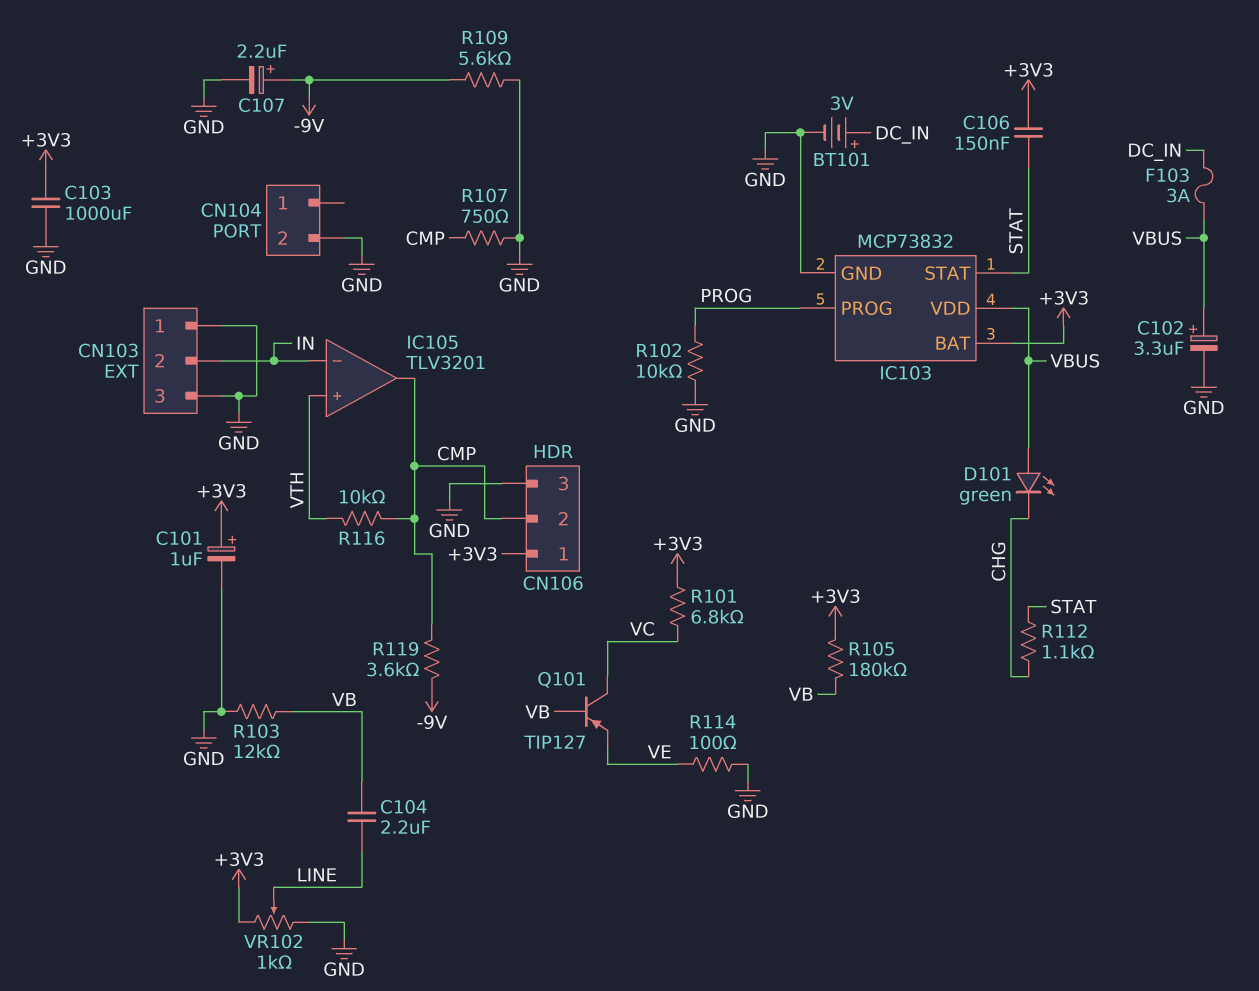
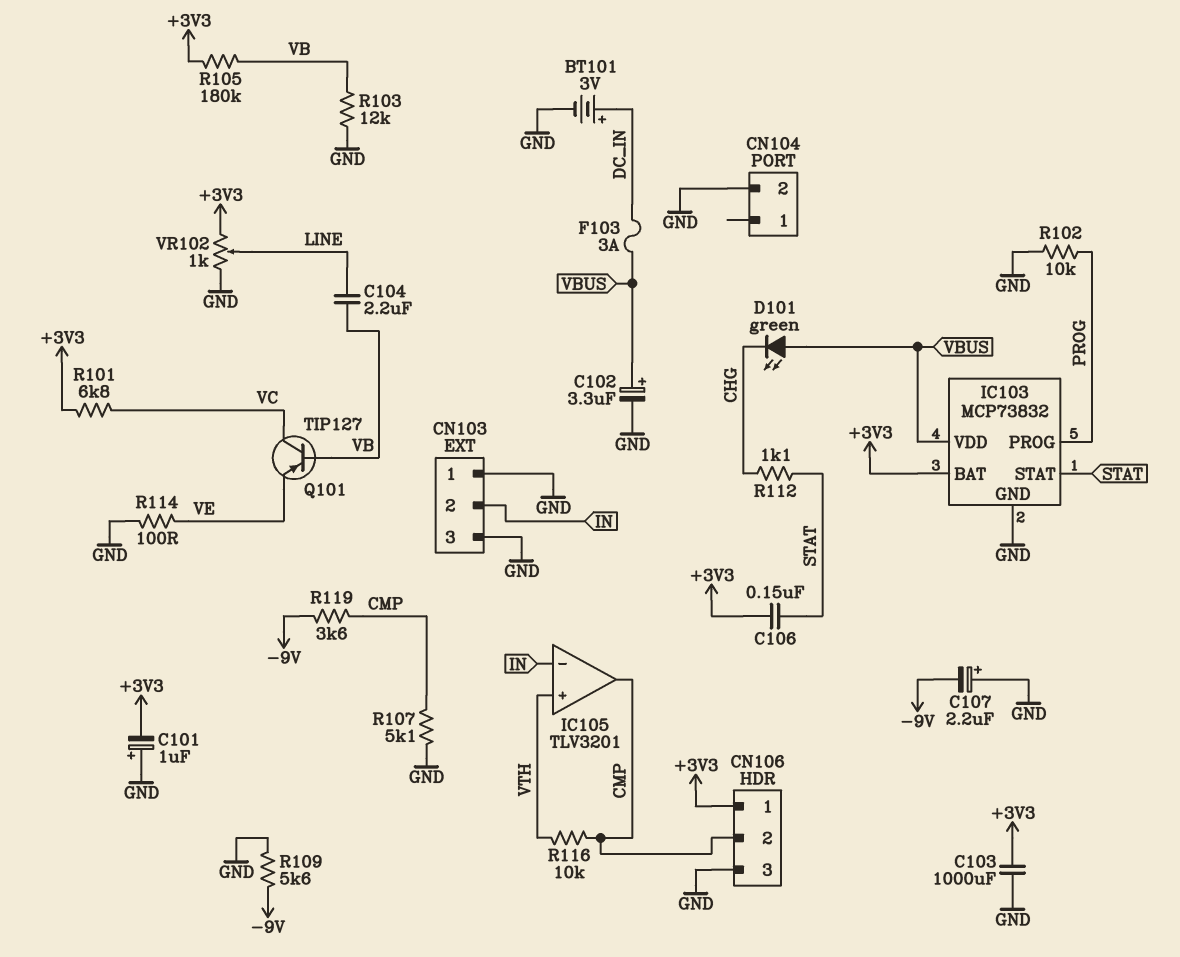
C101: 1uF (plus +3V3, minus GND) -> 1uF (plus GND, minus +3V3)
C107: 2.2uF (plus -9V, minus GND) -> 2.2uF (plus GND, minus -9V)
R107: 750 (CMP, GND) -> 5.1k (CMP, GND)

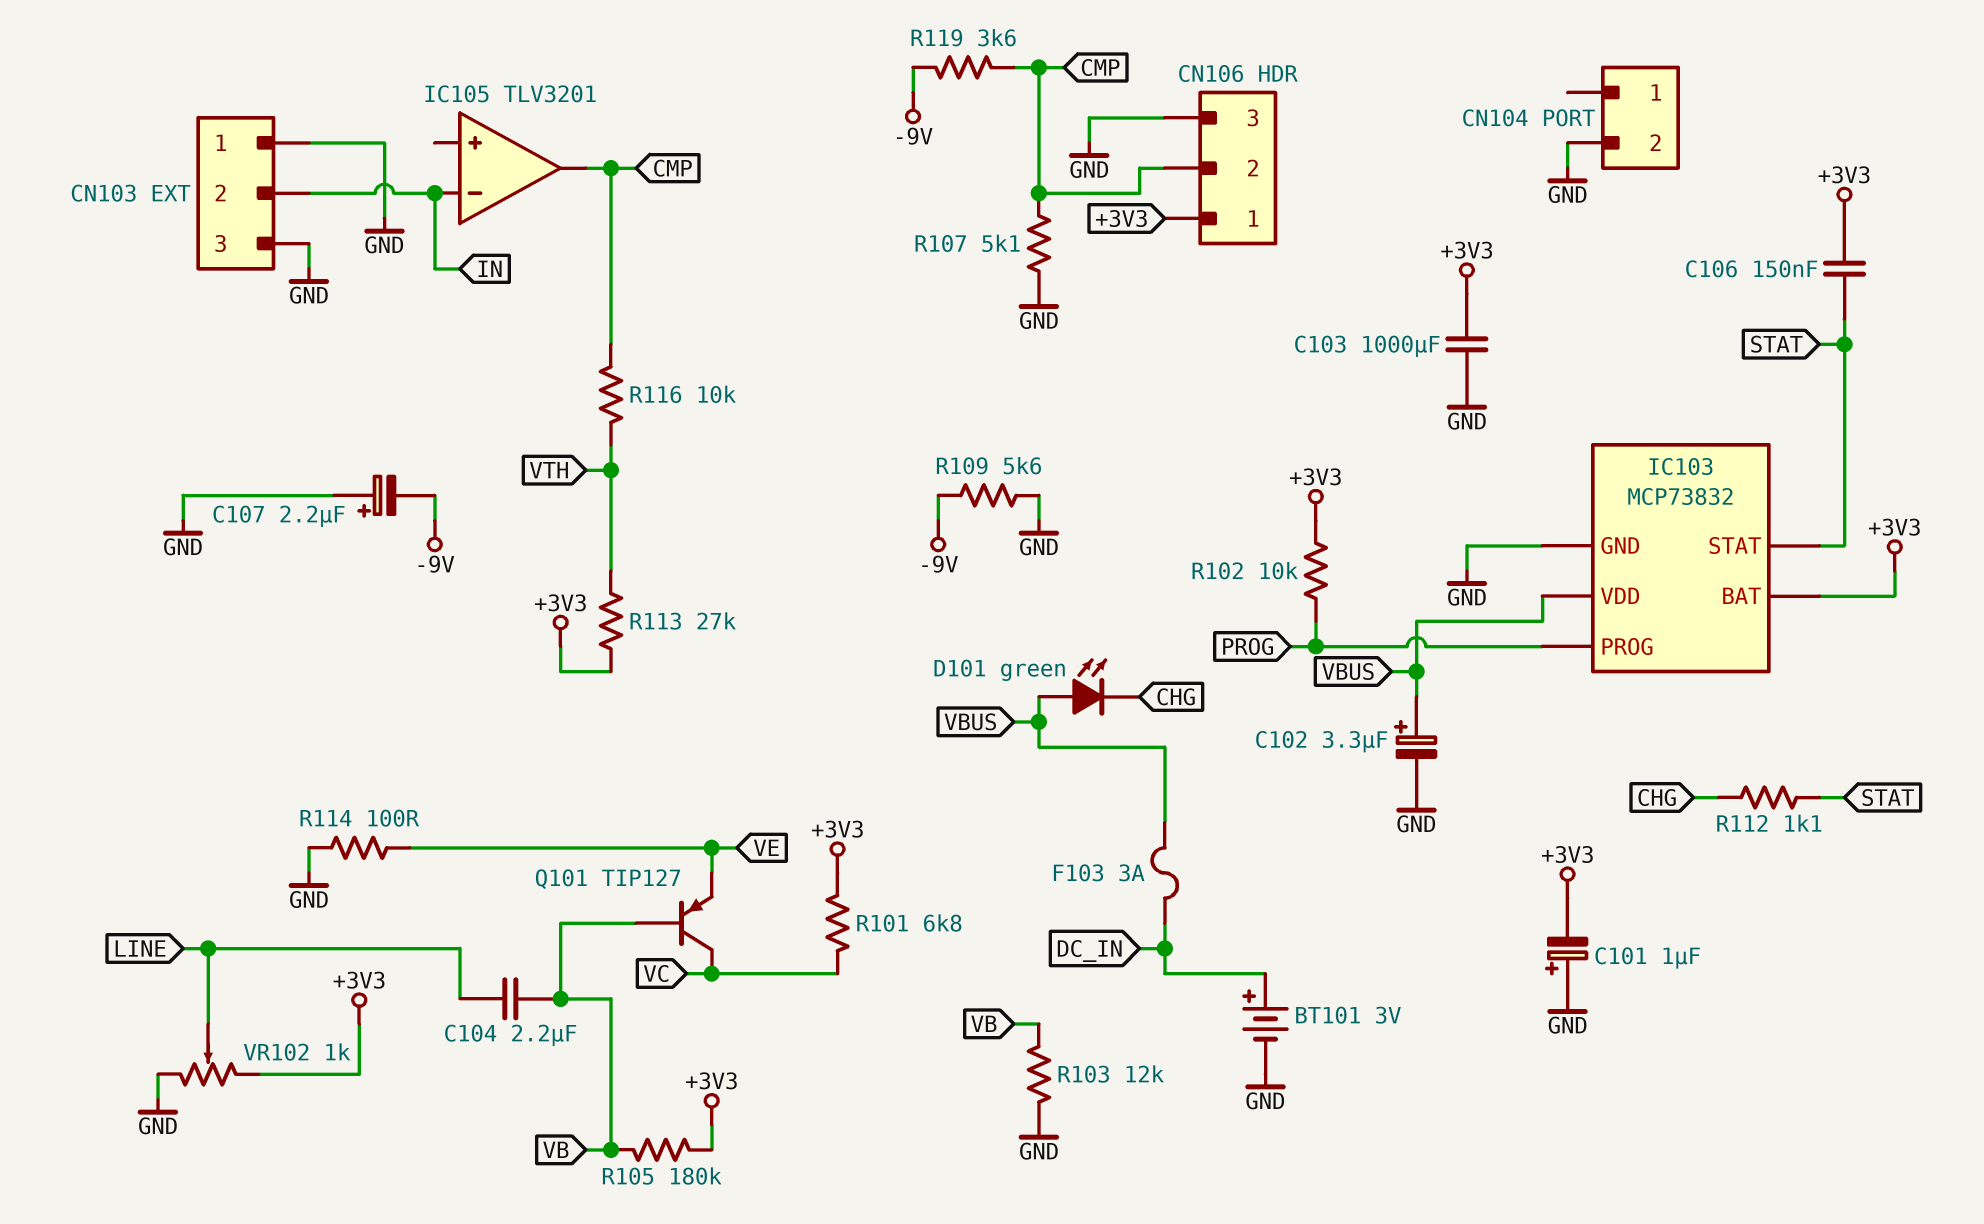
IC105 pin in+: VTH -> none
R102: 10k (GND, PROG) -> 10k (+3V3, PROG)
R113: none -> 27k (+3V3, VTH)

